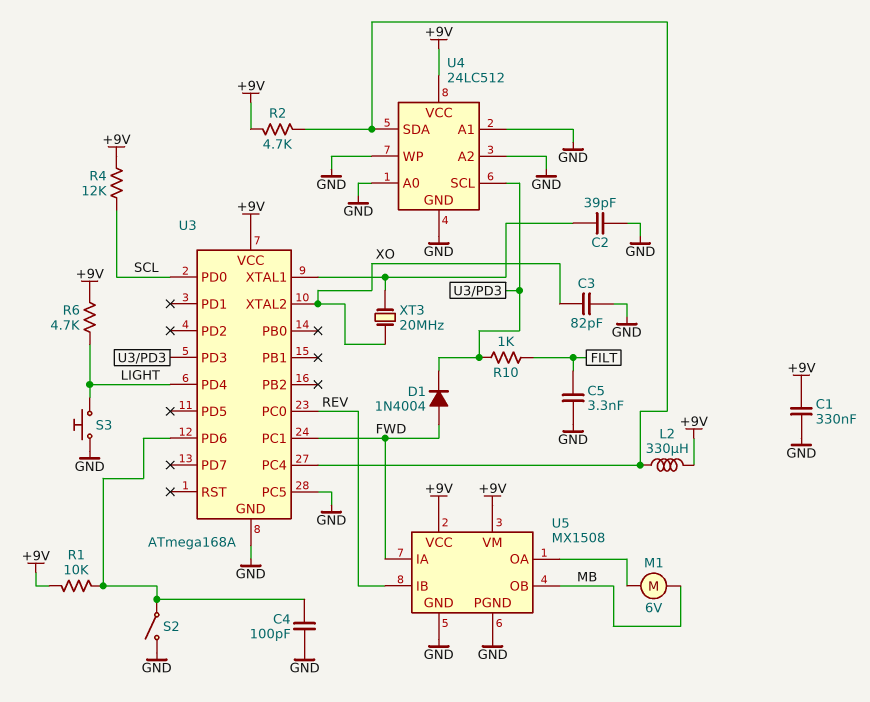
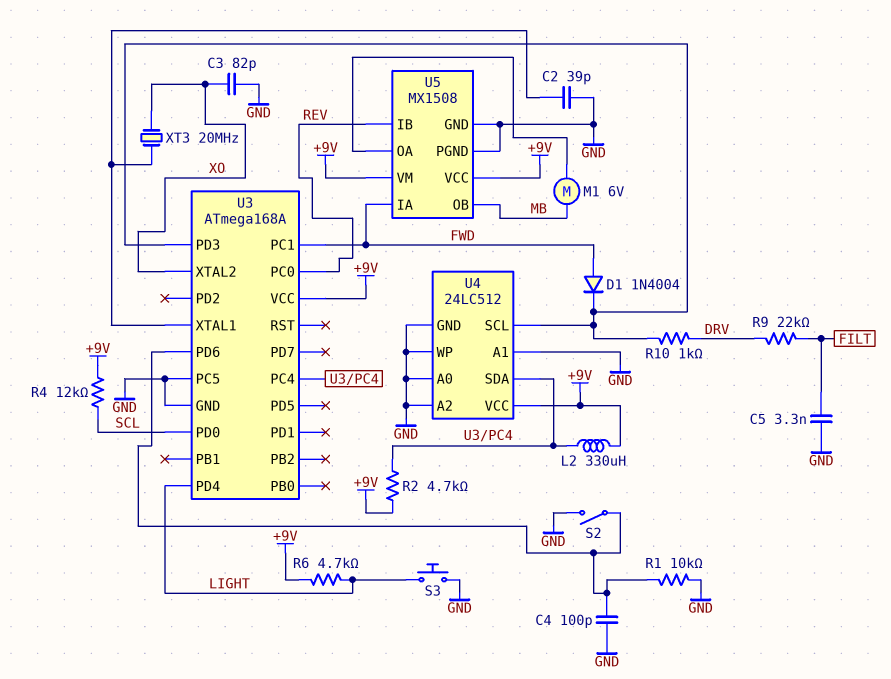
C1: 330nF (+9V, GND) -> none
R1: 10k (+9V, U3/PD6) -> 10k (GND, U3/PD6)
R9: none -> 22k (DRV, FILT)
R10: 1k (FILT, U3/PD3) -> 1k (DRV, U3/PD3)

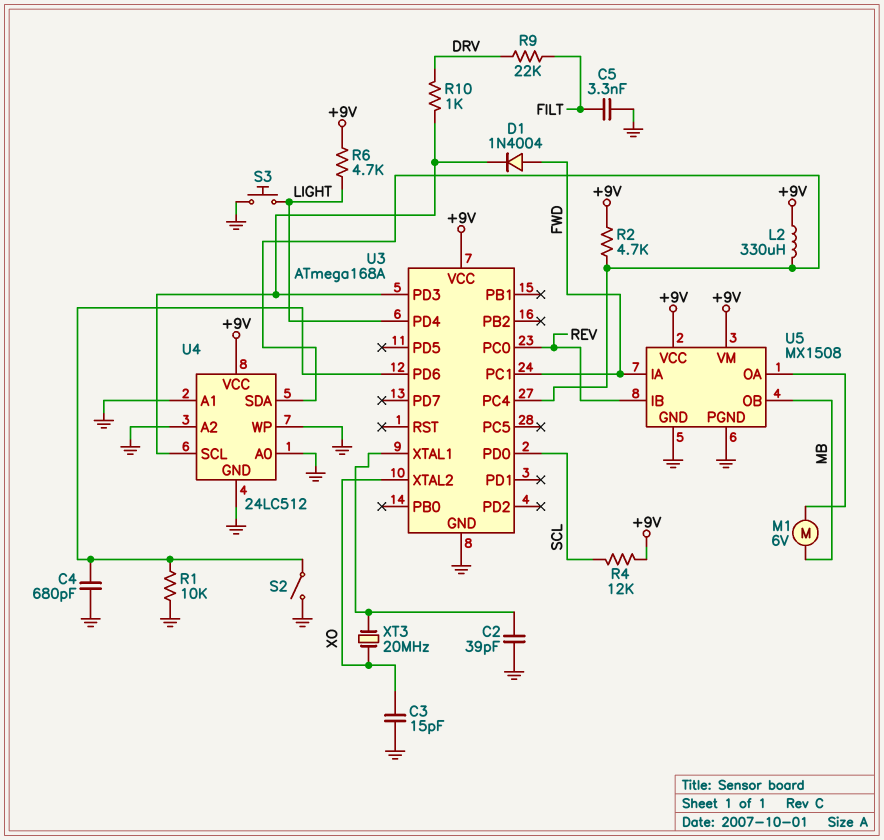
C3: 82pF (GND, XO) -> 15pF (GND, XO)
C4: 100pF (GND, U3/PD6) -> 680pF (GND, U3/PD6)
U3 pin PC5: GND -> none

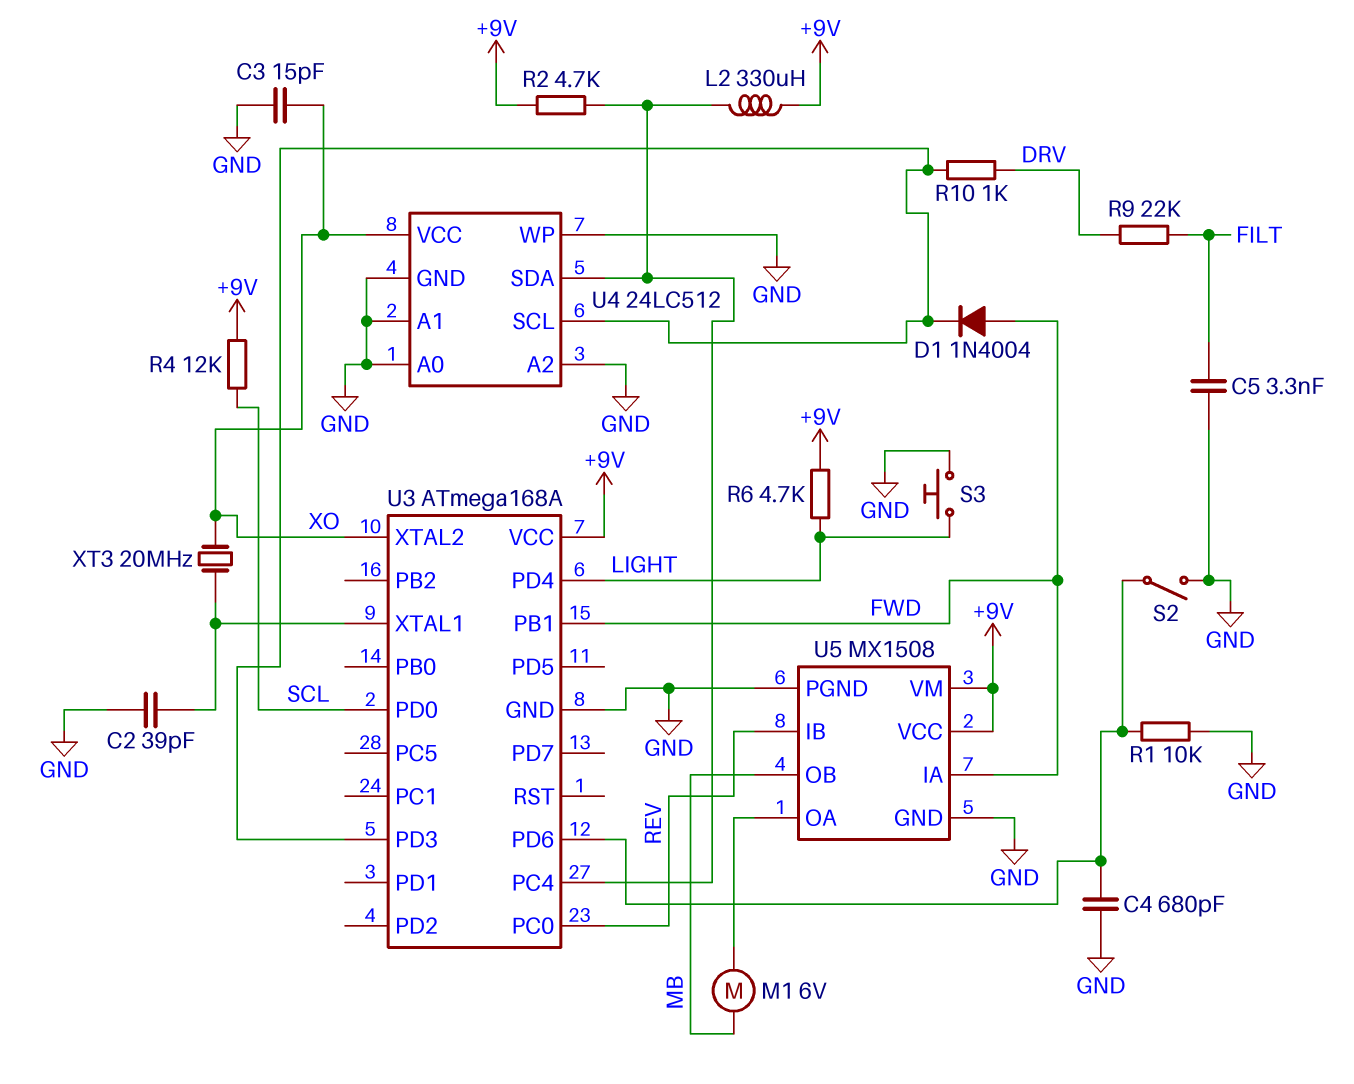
U3 pin PB1: none -> FWD
U3 pin PC1: FWD -> none
U4 pin VCC: +9V -> XO

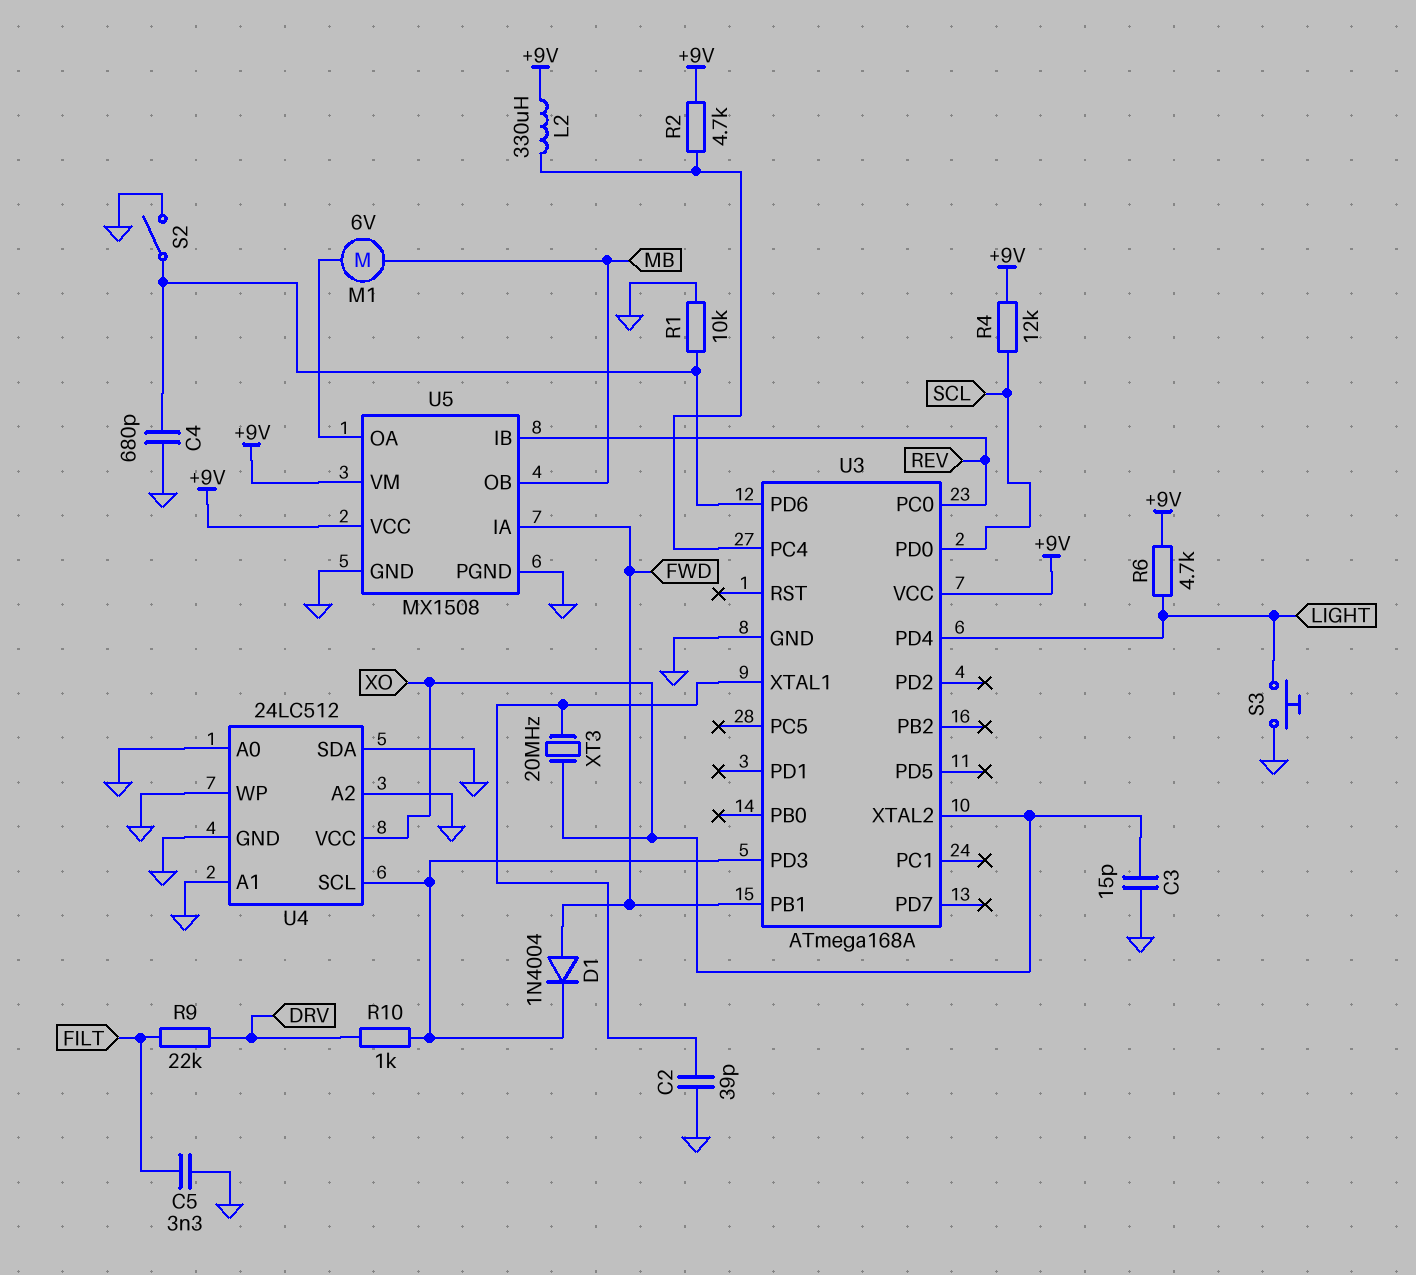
U4 pin SDA: U3/PC4 -> GND

